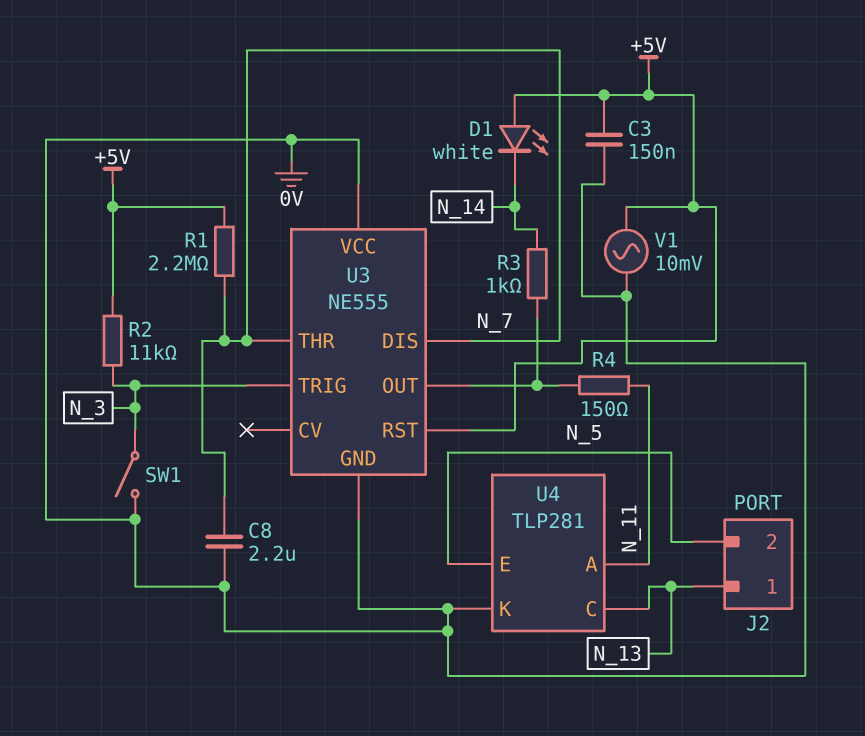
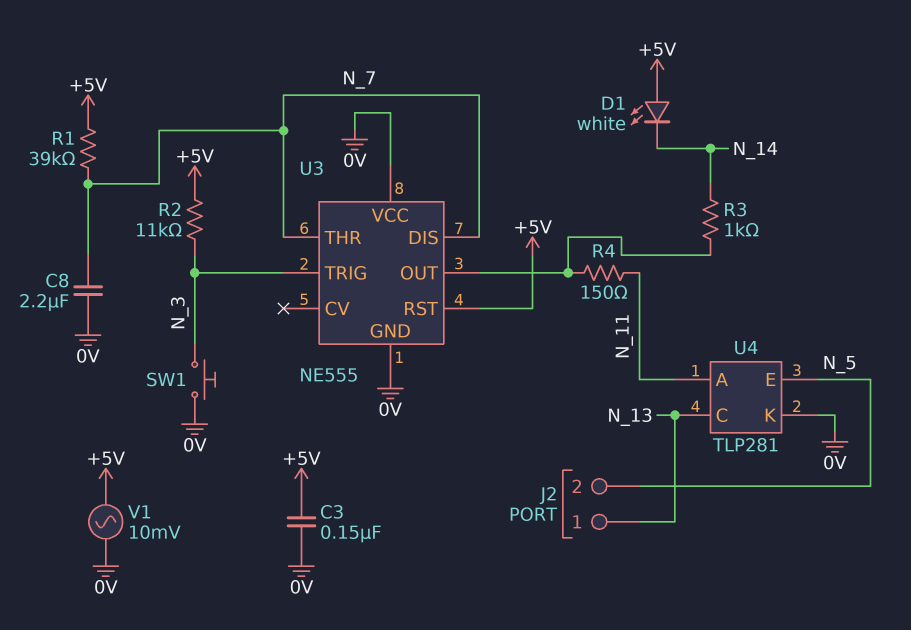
R1: 2.2M (+5V, N_7) -> 39k (+5V, N_7)
SW1: switch (0V, N_3) -> button (0V, N_3)

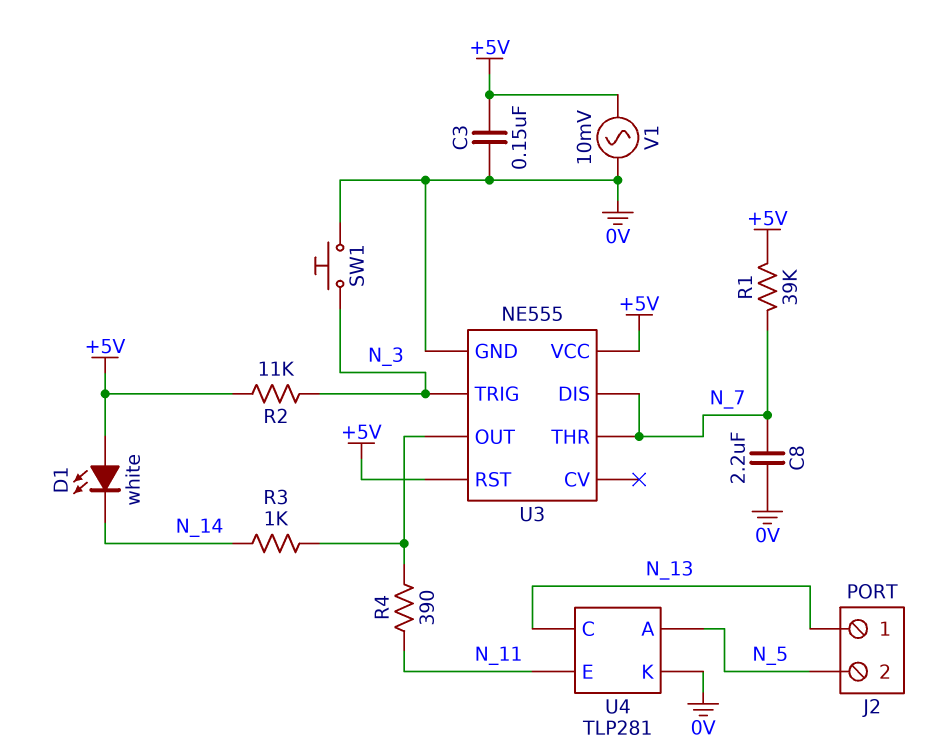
R4: 150 (N_11, U3/OUT) -> 390 (N_11, U3/OUT)
U3 pin VCC: 0V -> +5V
U4 pin A: N_11 -> N_5
U4 pin E: N_5 -> N_11

